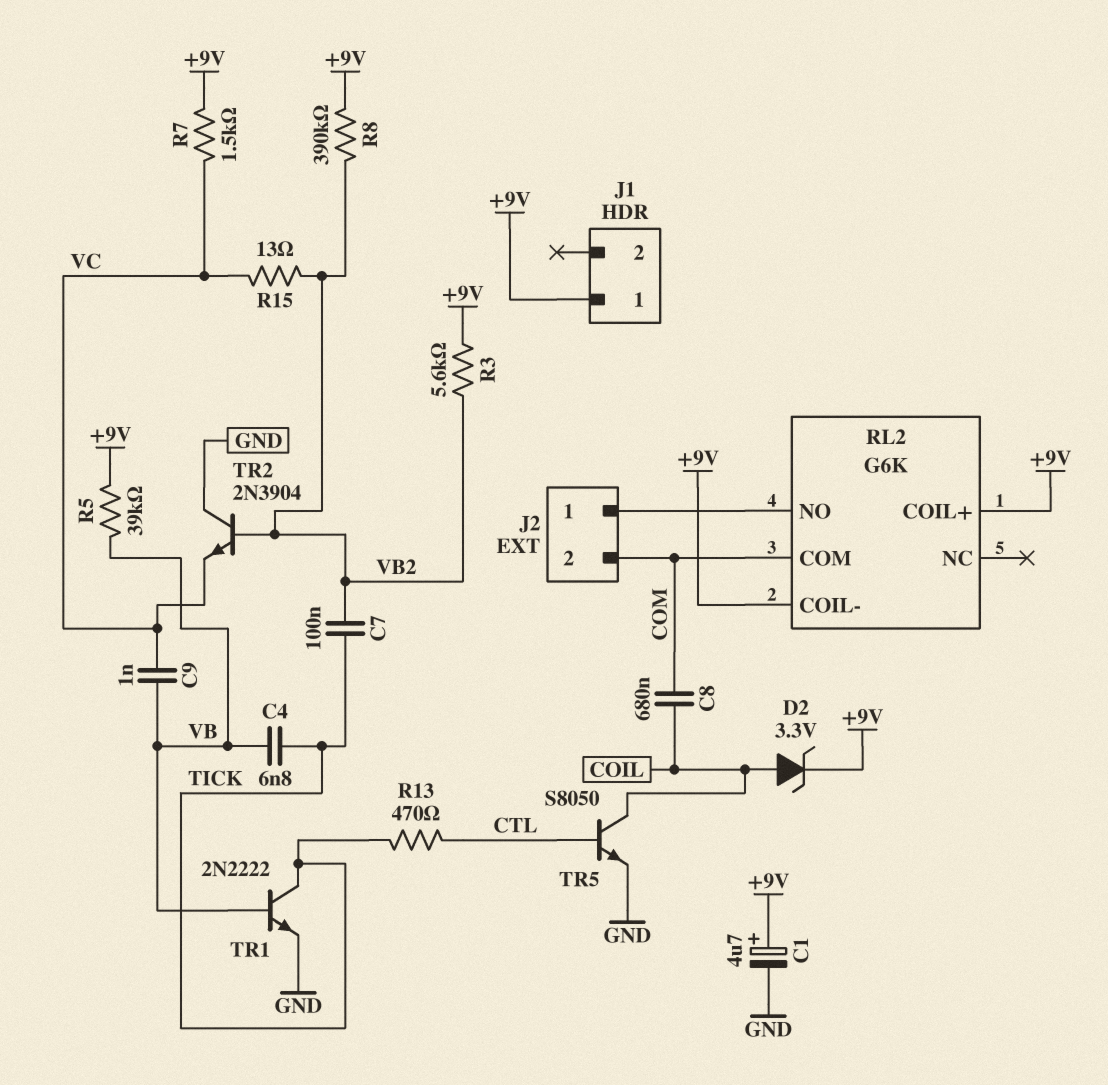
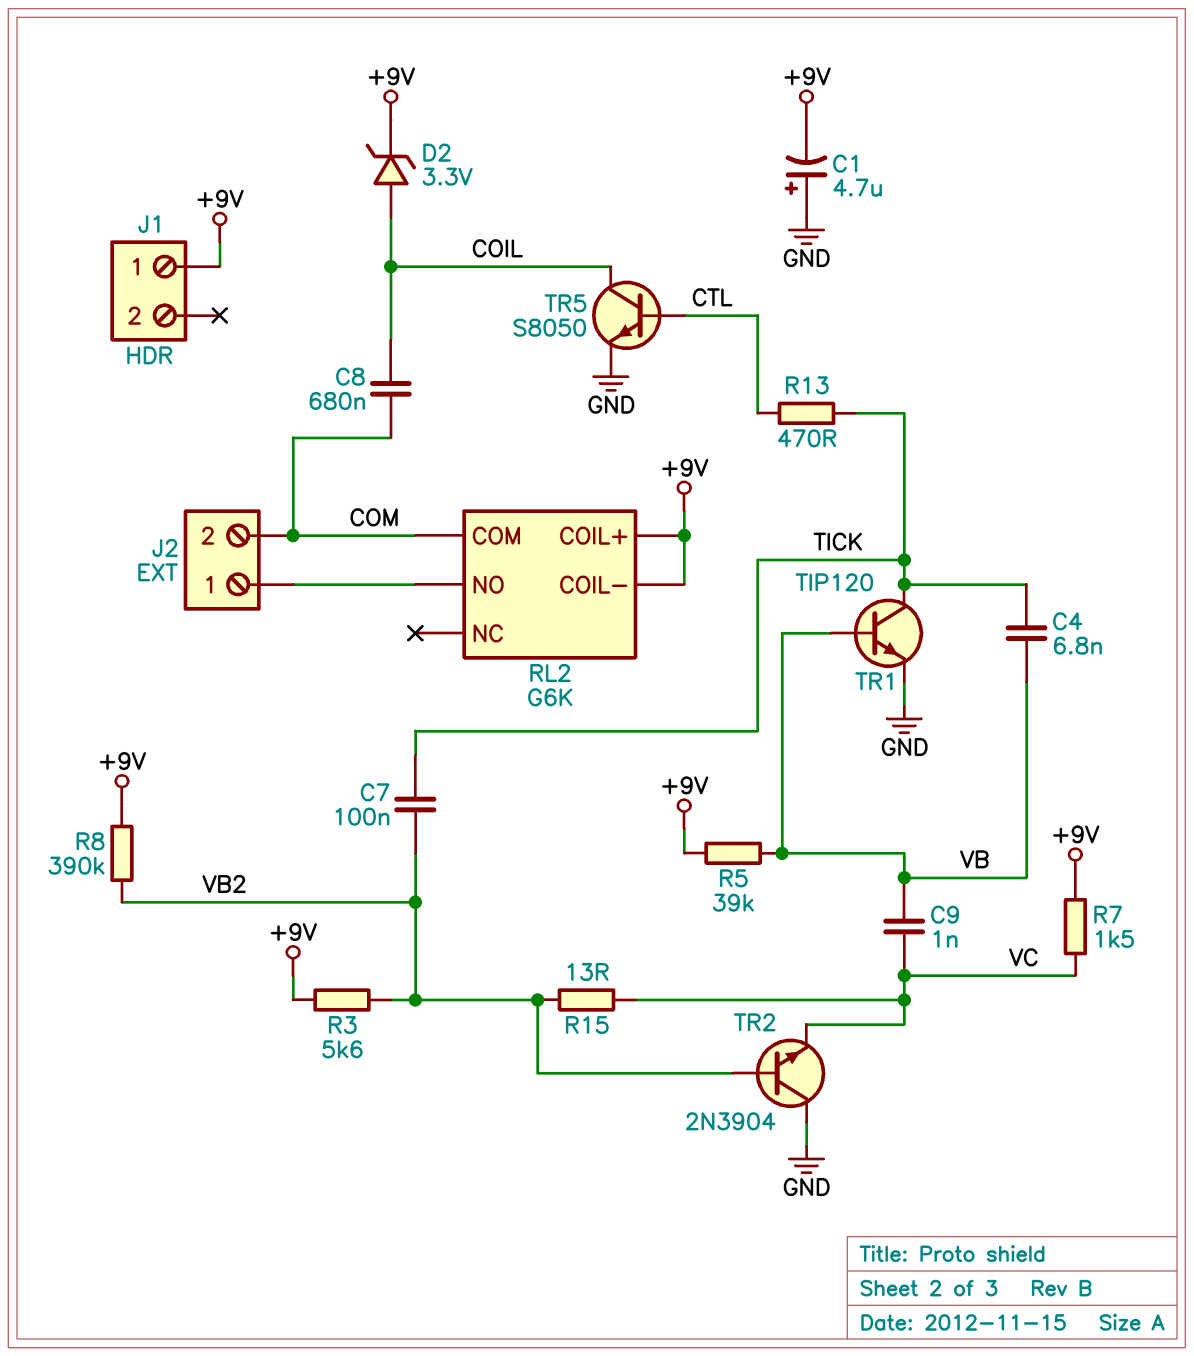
C1: 4.7uF (plus +9V, minus GND) -> 4.7uF (plus GND, minus +9V)
TR1: NPN 2N2222 (B VB, C TICK, E GND) -> NPN TIP120 (B VB, C TICK, E GND)

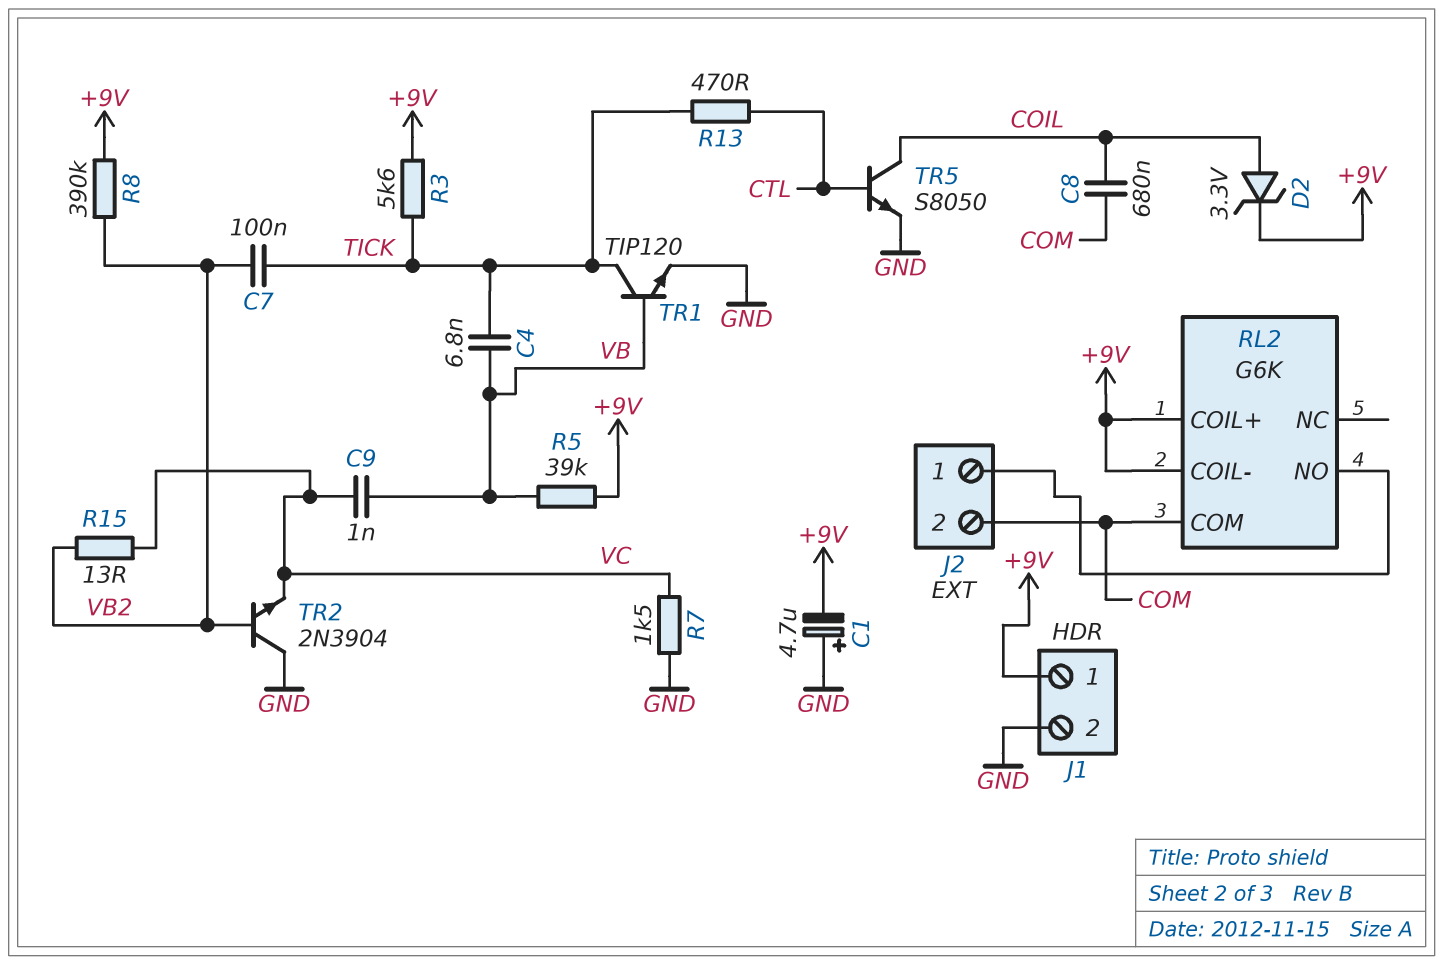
J1 pin 2: none -> GND
R3: 5.6k (+9V, VB2) -> 5.6k (+9V, TICK)
R7: 1.5k (+9V, VC) -> 1.5k (GND, VC)

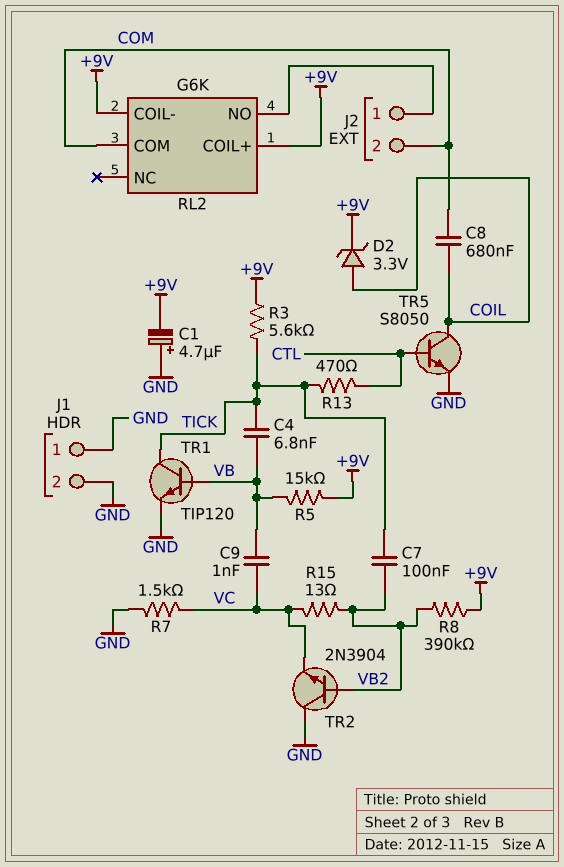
J1 pin 1: +9V -> GND
R5: 39k (+9V, VB) -> 15k (+9V, VB)

